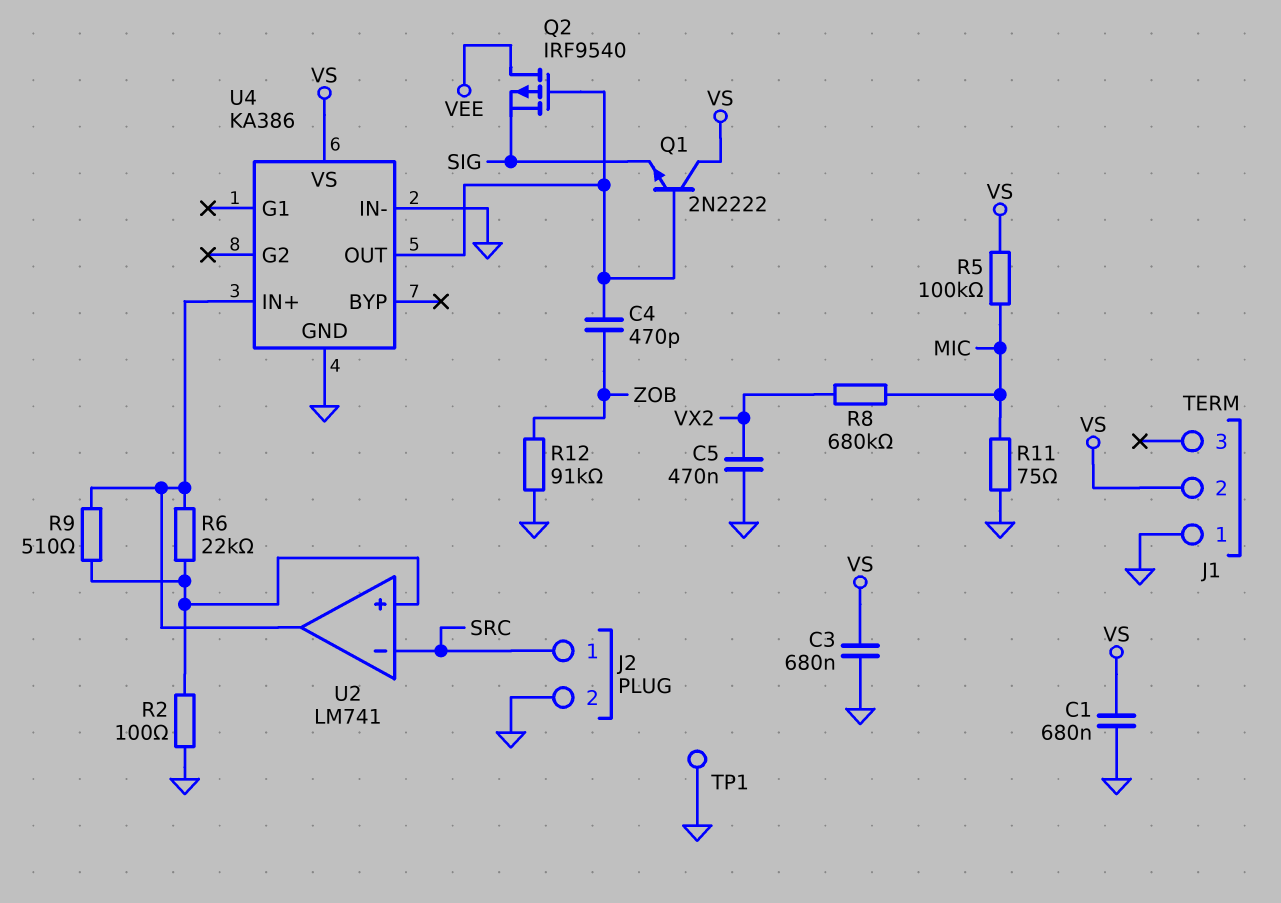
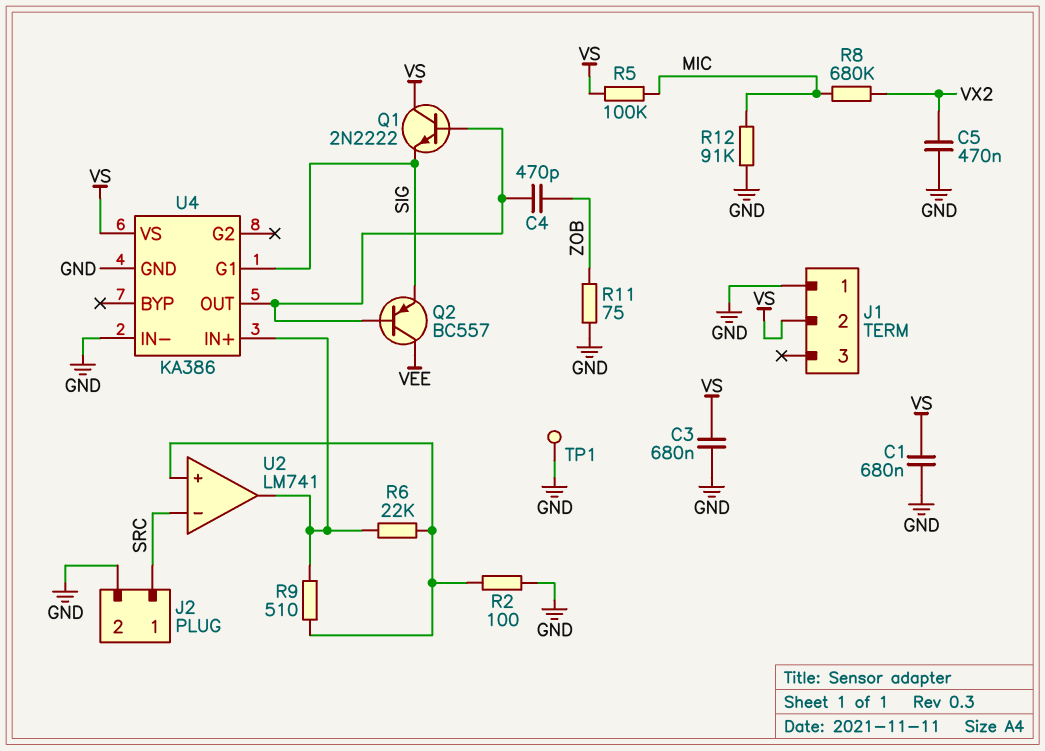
Q2: PMOS IRF9540 (G U4/OUT, D VEE, S SIG) -> PNP BC557 (B U4/OUT, C VEE, E SIG)
R11: 75 (GND, MIC) -> 75 (GND, ZOB)
R12: 91k (GND, ZOB) -> 91k (GND, MIC)
U4 pin G1: none -> SIG

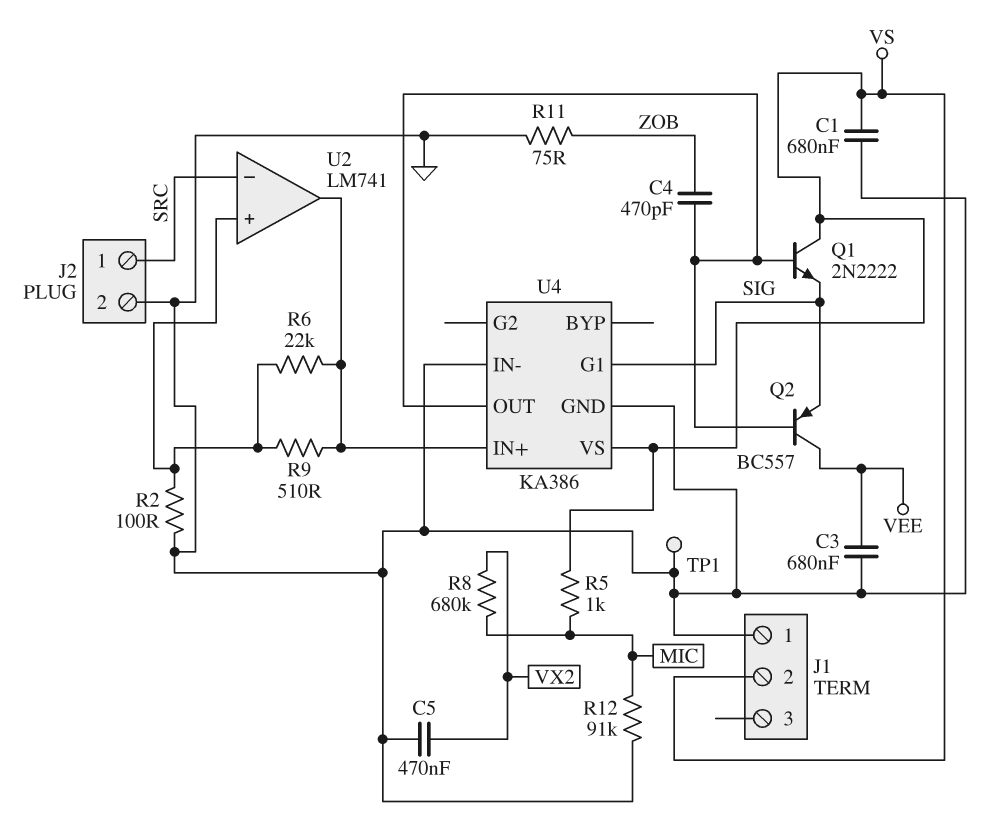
C3: 680nF (GND, VS) -> 680nF (GND, VEE)
R5: 100k (MIC, VS) -> 1k (MIC, VS)

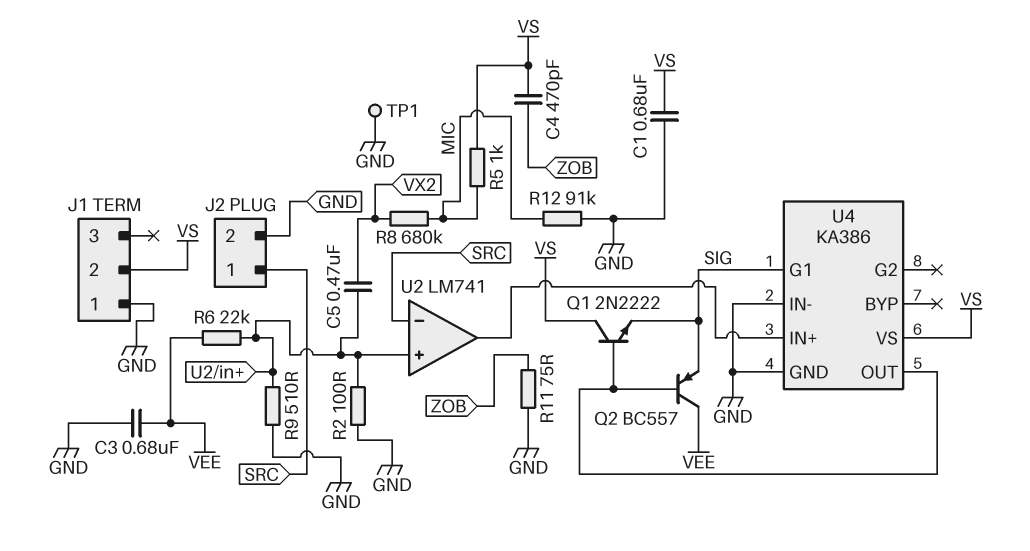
C4: 470pF (U4/OUT, ZOB) -> 470pF (VS, ZOB)
C5: 470nF (GND, VX2) -> 470nF (U2/in+, VX2)
R6: 22k (U2/in+, U2/out) -> 22k (U2/in+, VEE)
R9: 510 (U2/in+, U2/out) -> 510 (GND, U2/in+)

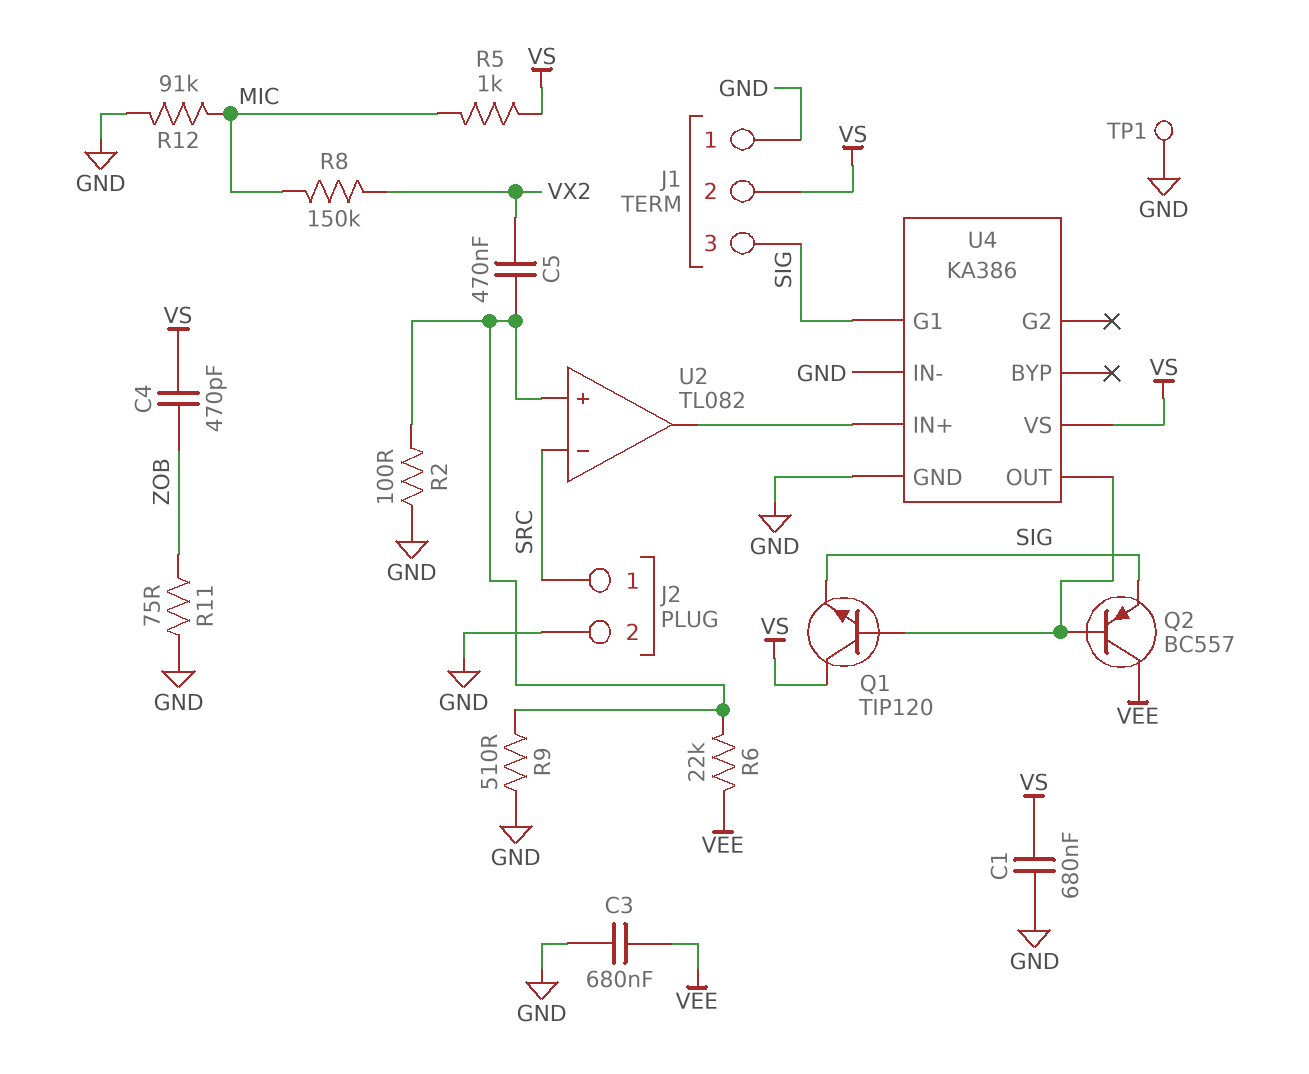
J1 pin 3: none -> SIG
Q1: NPN 2N2222 (B U4/OUT, C VS, E SIG) -> NPN TIP120 (B U4/OUT, C VS, E SIG)
R8: 680k (MIC, VX2) -> 150k (MIC, VX2)
U2: LM741 -> TL082

